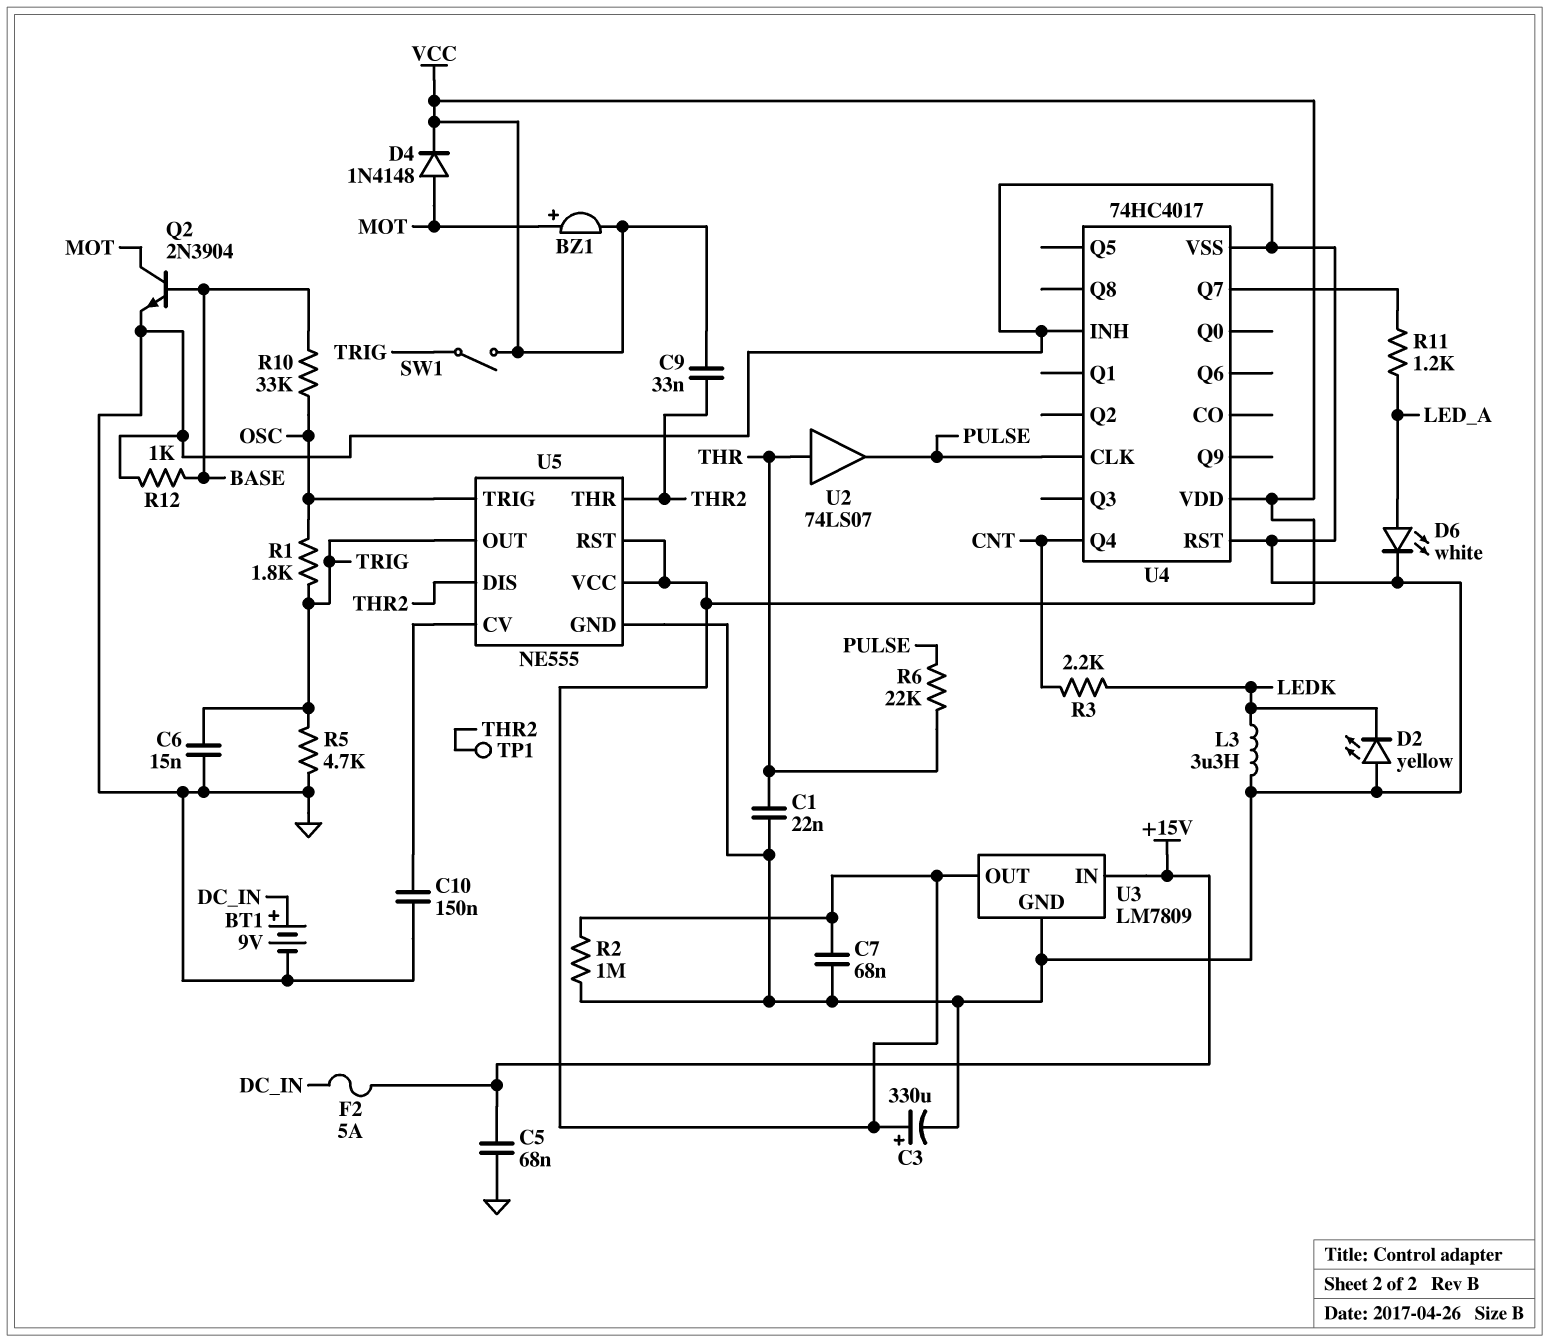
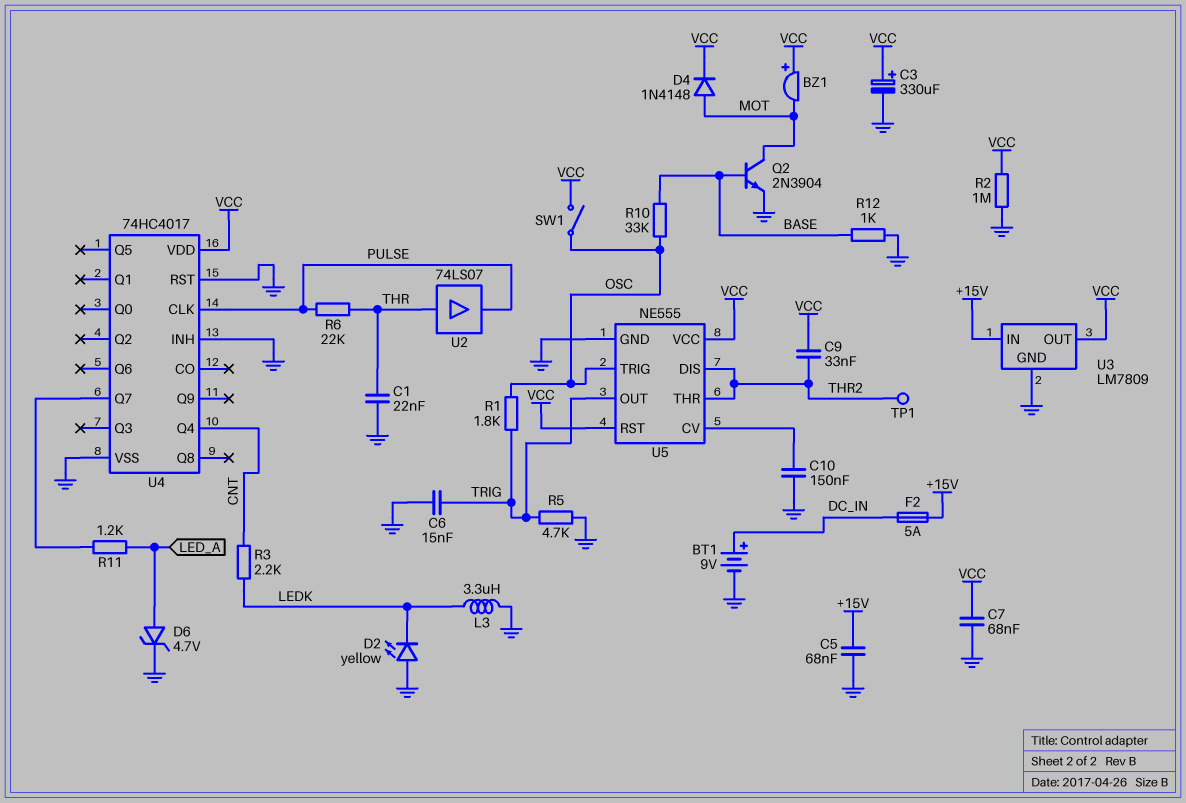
BZ1: buzzer (plus MOT, minus VCC) -> buzzer (plus VCC, minus MOT)
D6: LED white (A LED_A, K GND) -> zener 4.7V (A LED_A, K GND)
SW1: switch (TRIG, VCC) -> switch (OSC, VCC)

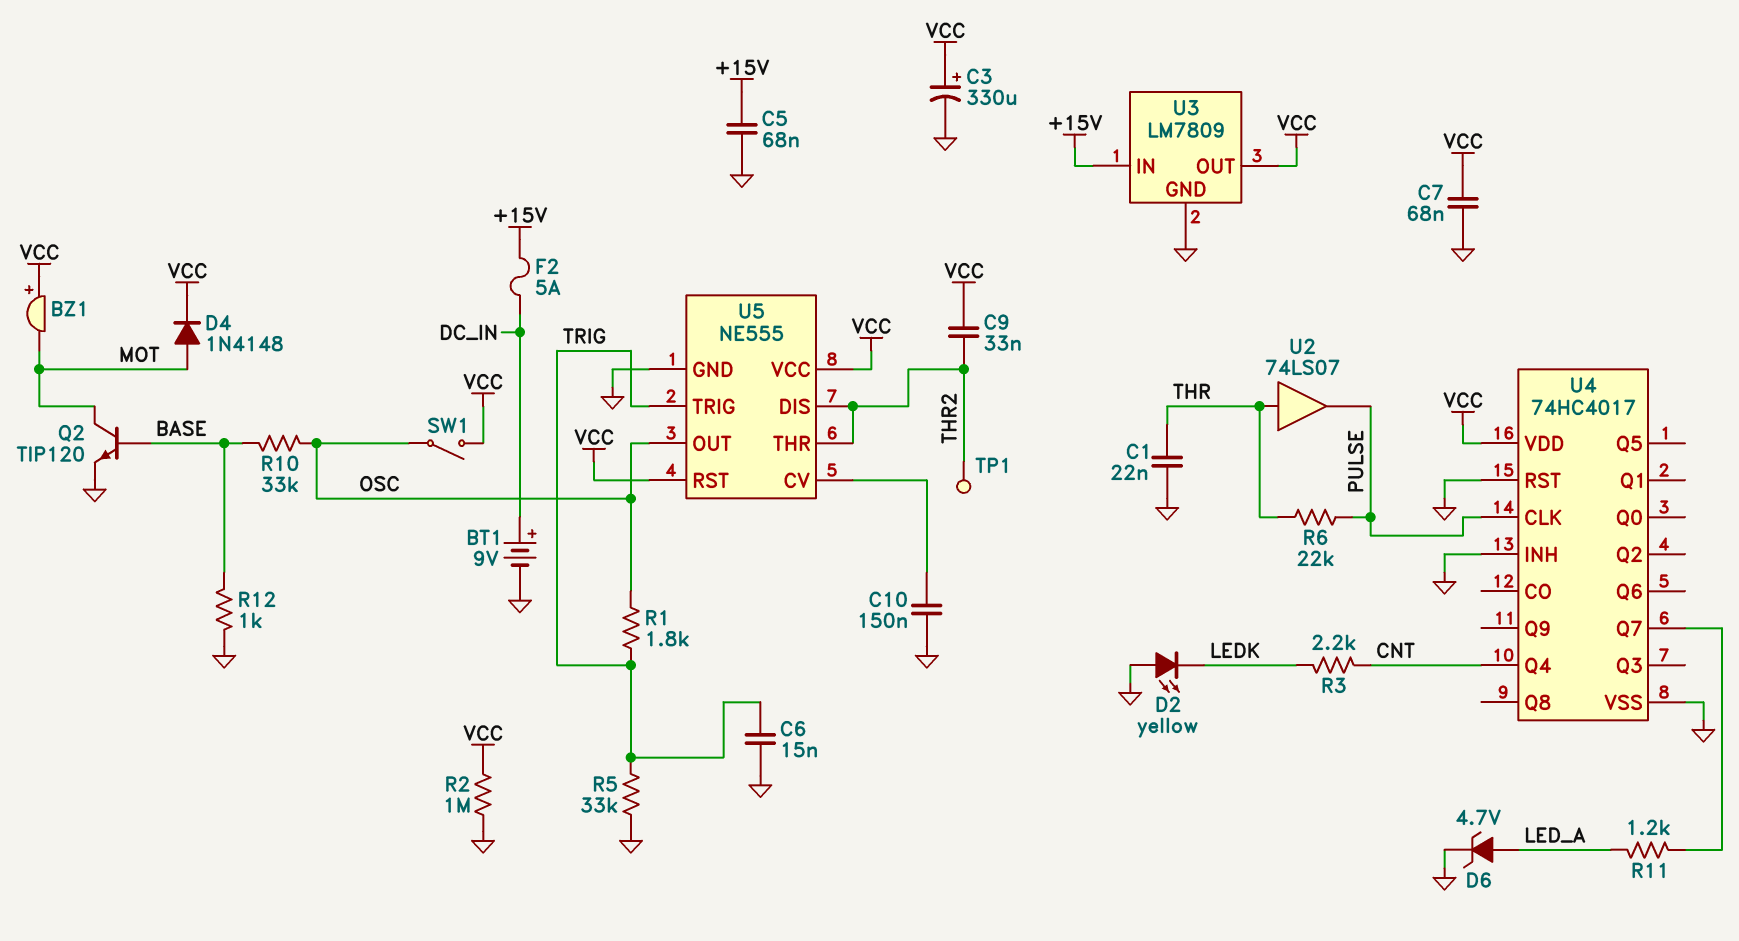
L3: 3.3uH (GND, LEDK) -> none
Q2: NPN 2N3904 (B BASE, C MOT, E GND) -> NPN TIP120 (B BASE, C MOT, E GND)
R5: 4.7k (GND, TRIG) -> 33k (GND, TRIG)
U5 pin OUT: TRIG -> OSC
U5 pin TRIG: OSC -> TRIG

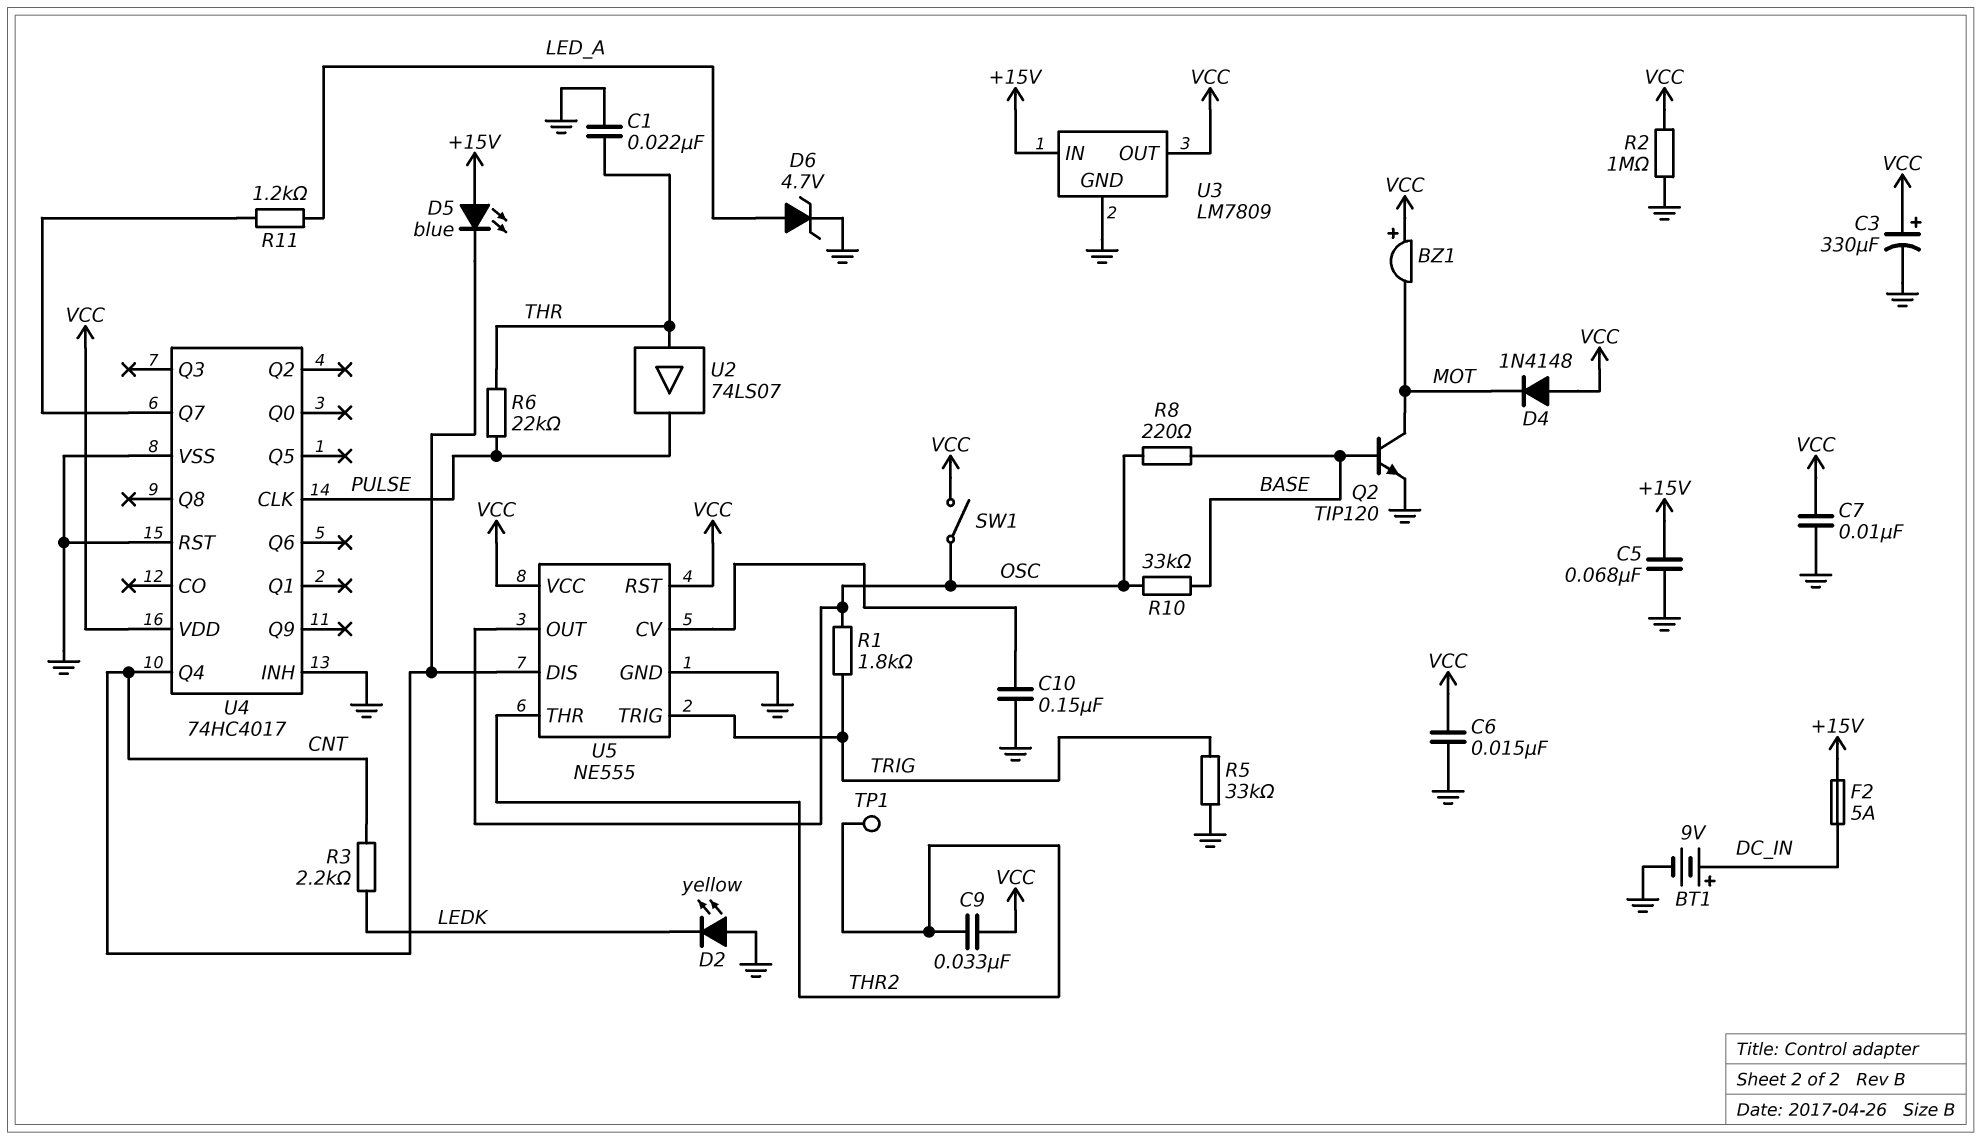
C6: 15nF (GND, TRIG) -> 15nF (GND, VCC)
C7: 68nF (GND, VCC) -> 10nF (GND, VCC)
D4: diode 1N4148 (A MOT, K VCC) -> diode 1N4148 (A VCC, K MOT)
D5: none -> LED blue (A +15V, K CNT)
R8: none -> 220 (BASE, OSC)
R12: 1k (BASE, GND) -> none
U5 pin DIS: THR2 -> CNT

